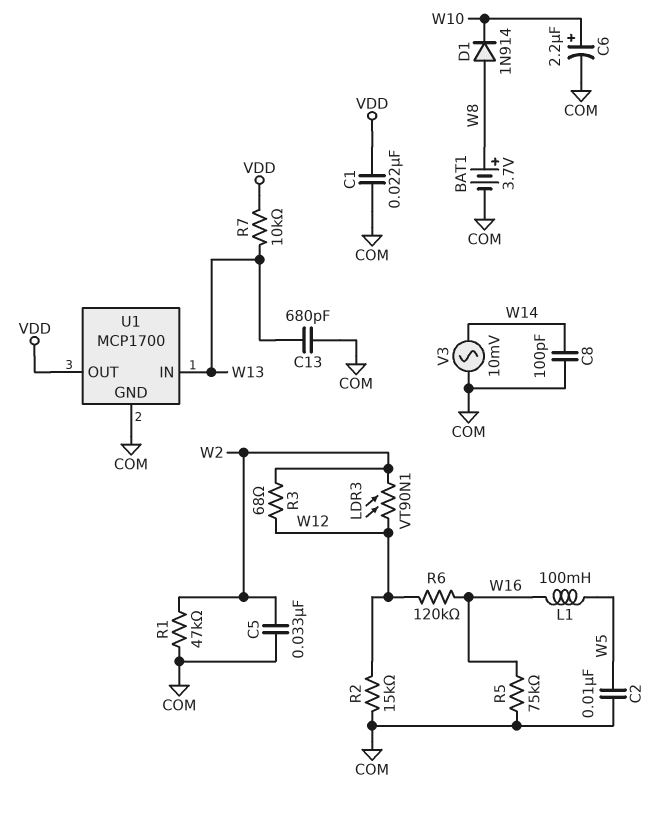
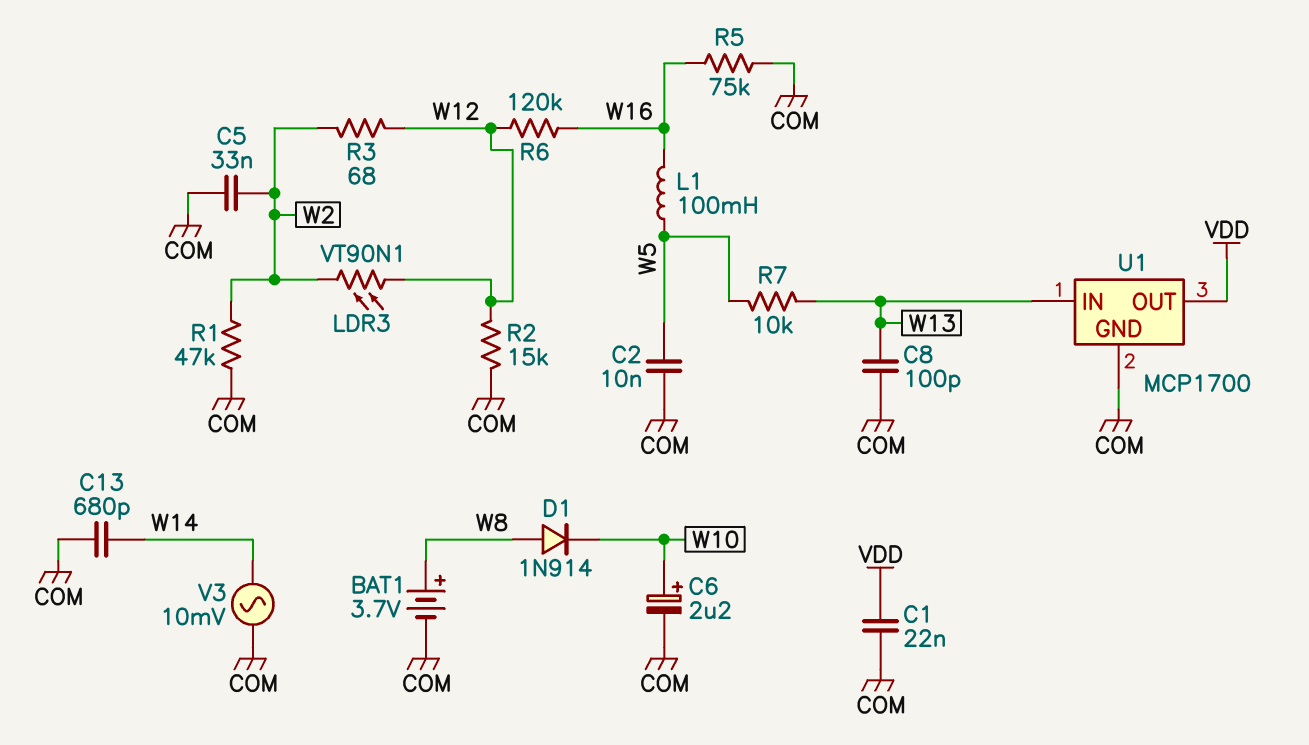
C8: 100pF (COM, W14) -> 100pF (COM, W13)
C13: 680pF (COM, W13) -> 680pF (COM, W14)
R7: 10k (VDD, W13) -> 10k (W5, W13)

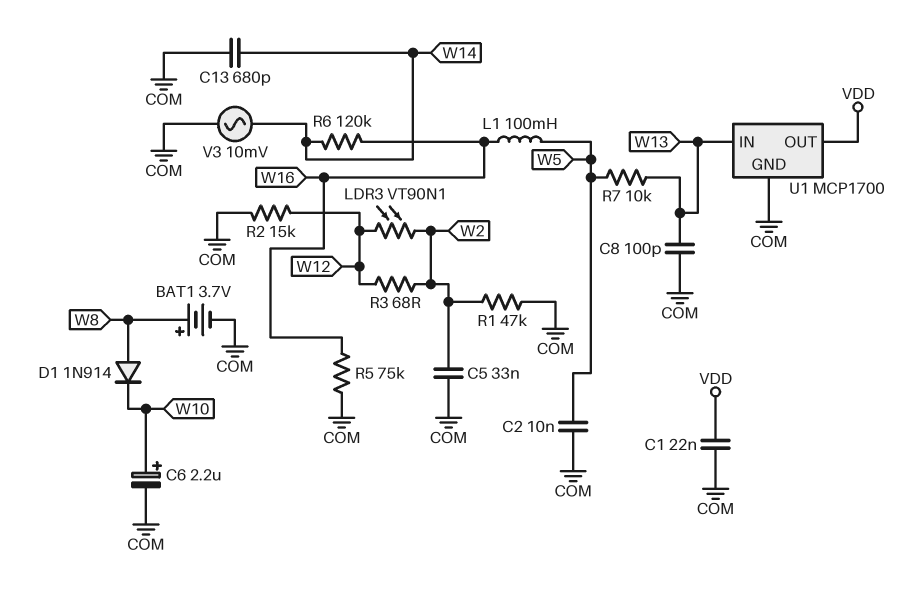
R6: 120k (W12, W16) -> 120k (W14, W16)

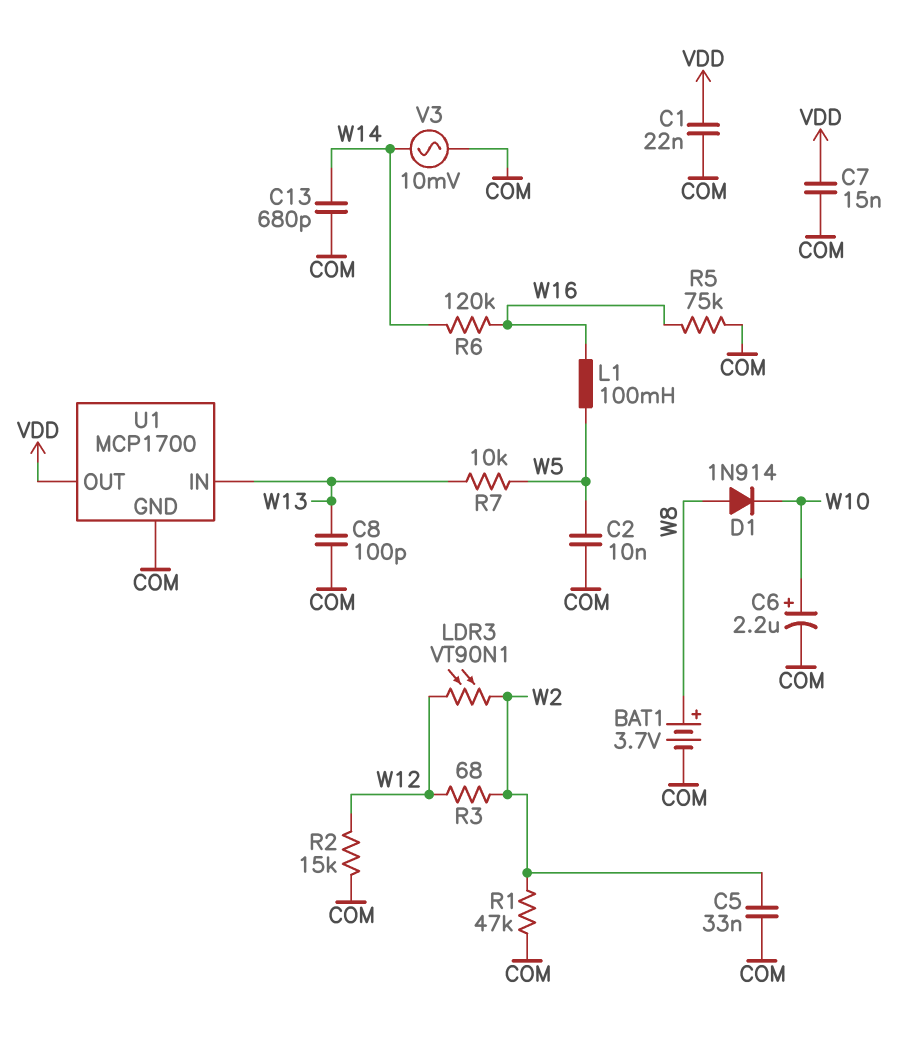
C7: none -> 15nF (COM, VDD)

